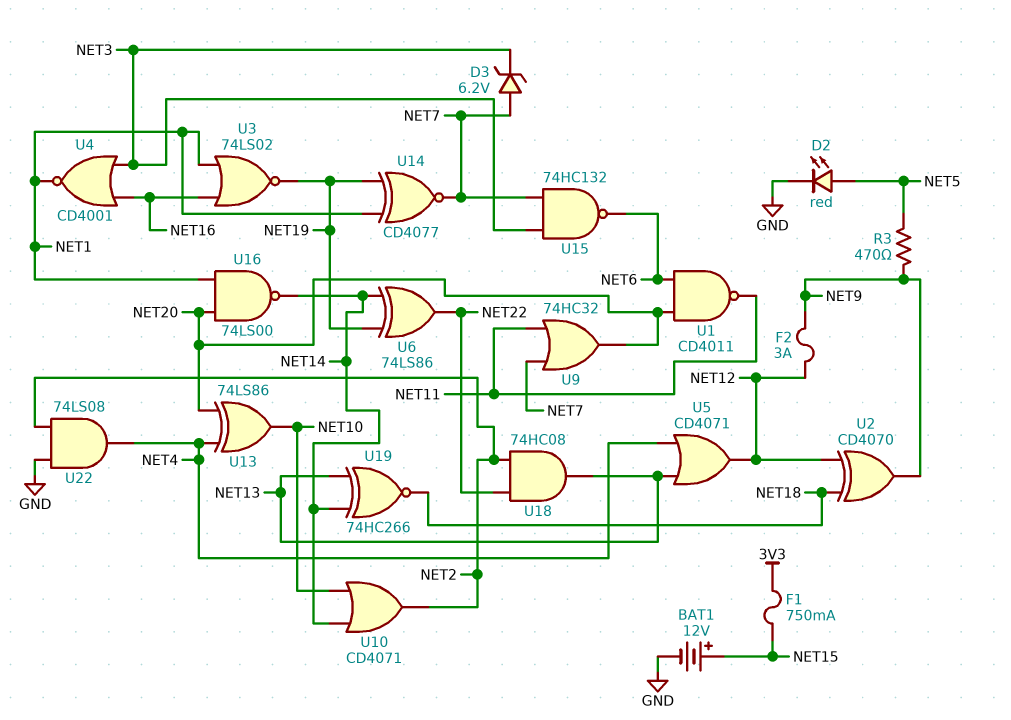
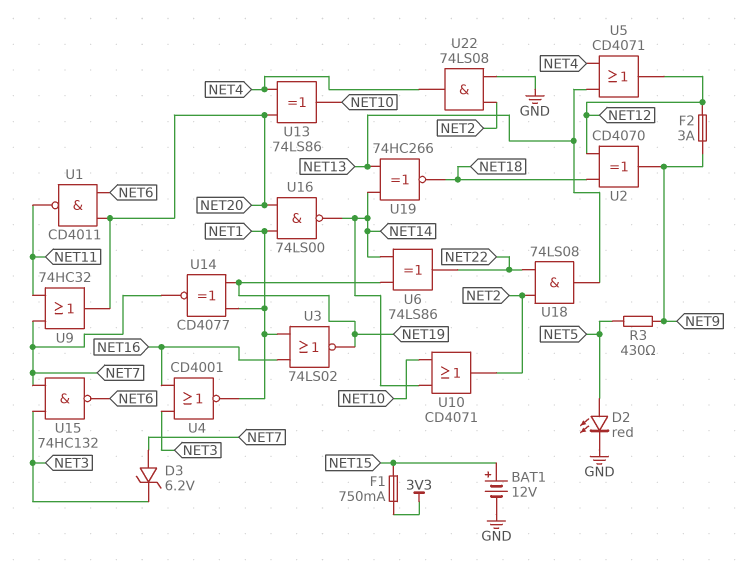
R3: 470 (NET5, NET9) -> 430 (NET5, NET9)
U18: AND 74HC08 (in NET2, in NET22, out NET13) -> AND 74LS08 (in NET2, in NET22, out NET13)

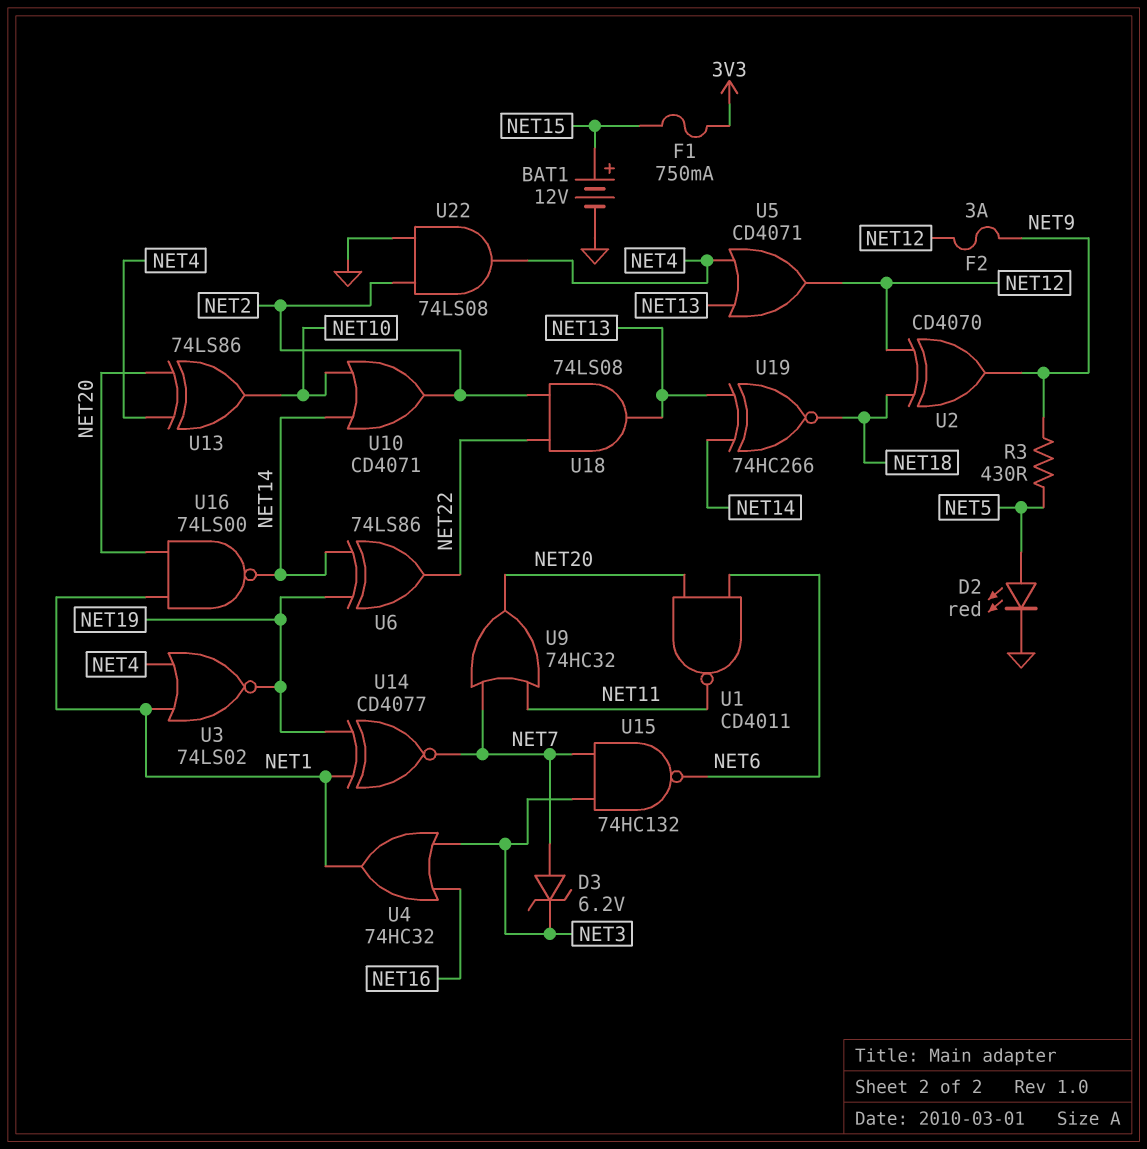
U3: NOR 74LS02 (in NET1, in NET16, out NET19) -> NOR 74LS02 (in NET1, in NET4, out NET19)
U4: NOR CD4001 (in NET3, in NET16, out NET1) -> OR 74HC32 (in NET3, in NET16, out NET1)

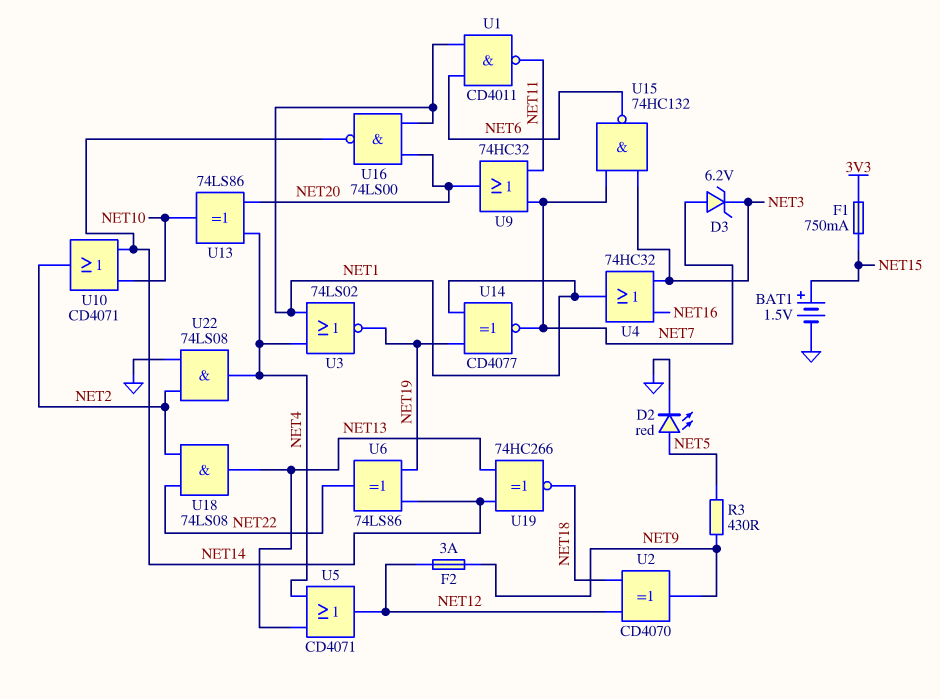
BAT1: 12V (plus NET15, minus GND) -> 1.5V (plus NET15, minus GND)
U1: NAND CD4011 (in NET6, in NET20, out NET11) -> NAND CD4011 (in NET1, in NET6, out NET11)

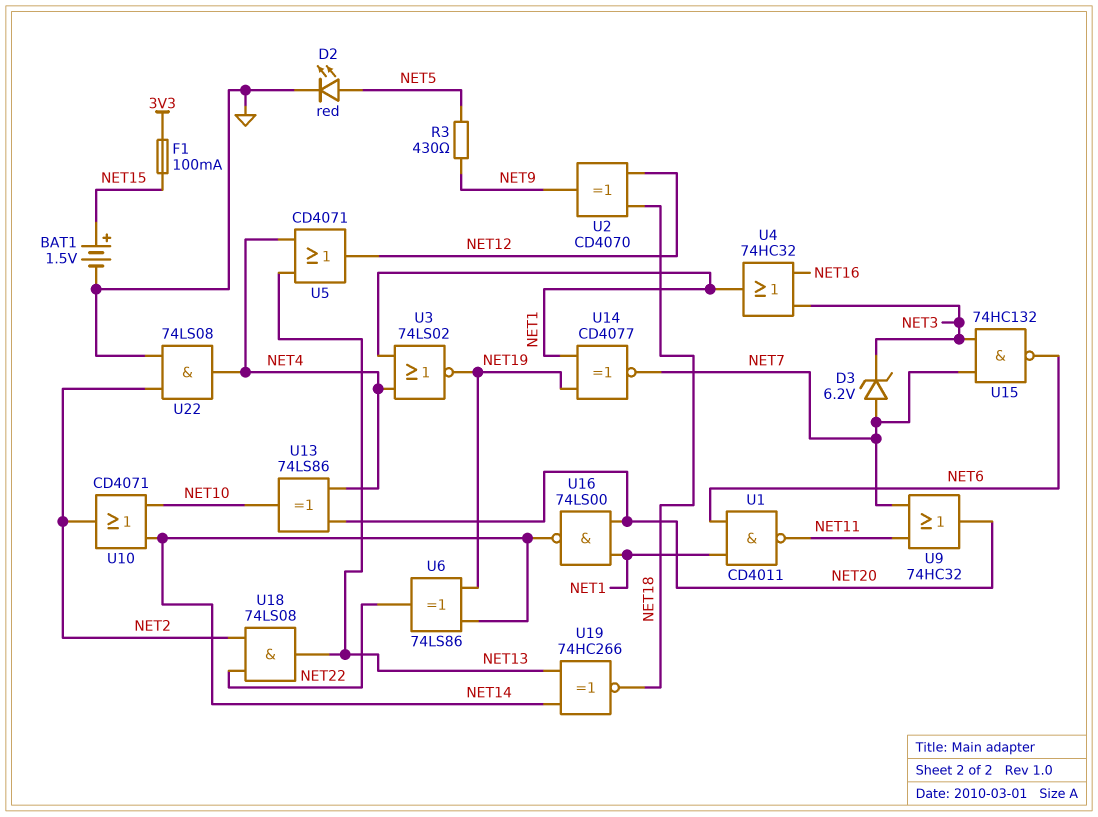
F1: 750mA (3V3, NET15) -> 100mA (3V3, NET15)
F2: 3A (NET9, NET12) -> none

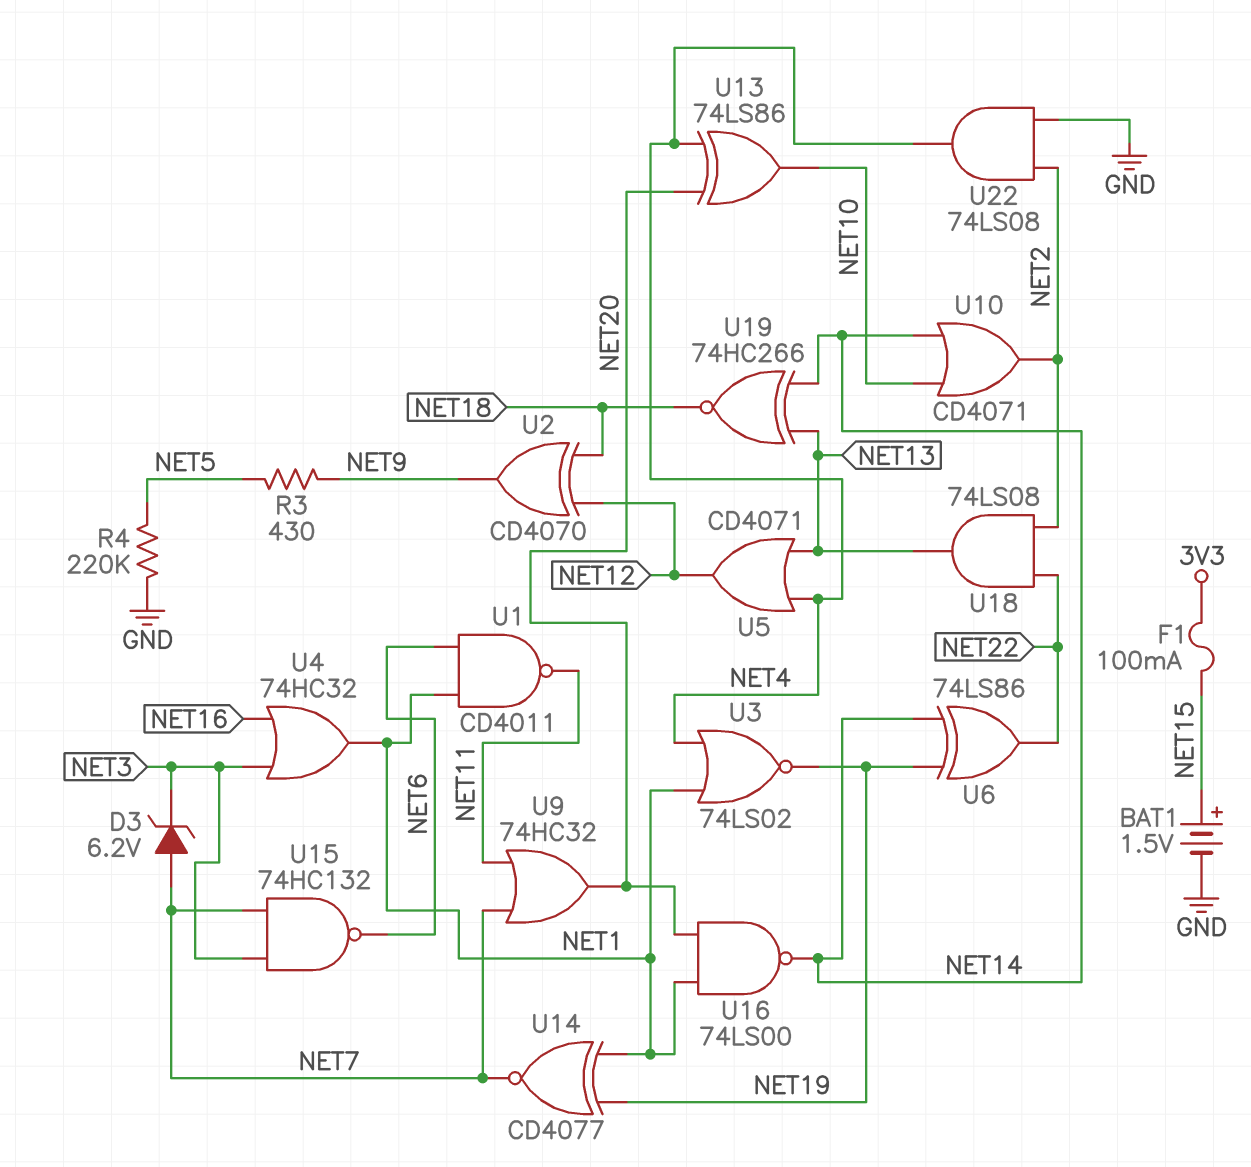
D2: LED red (A NET5, K GND) -> none
R4: none -> 220k (GND, NET5)

